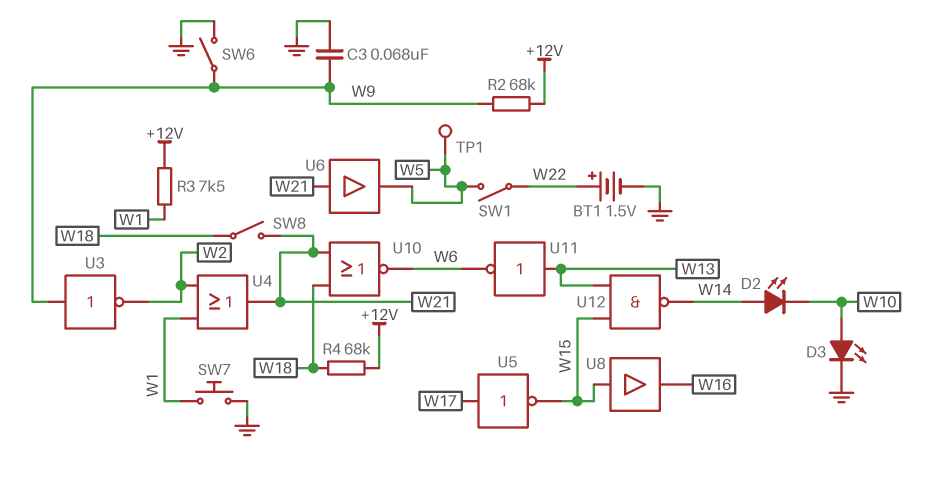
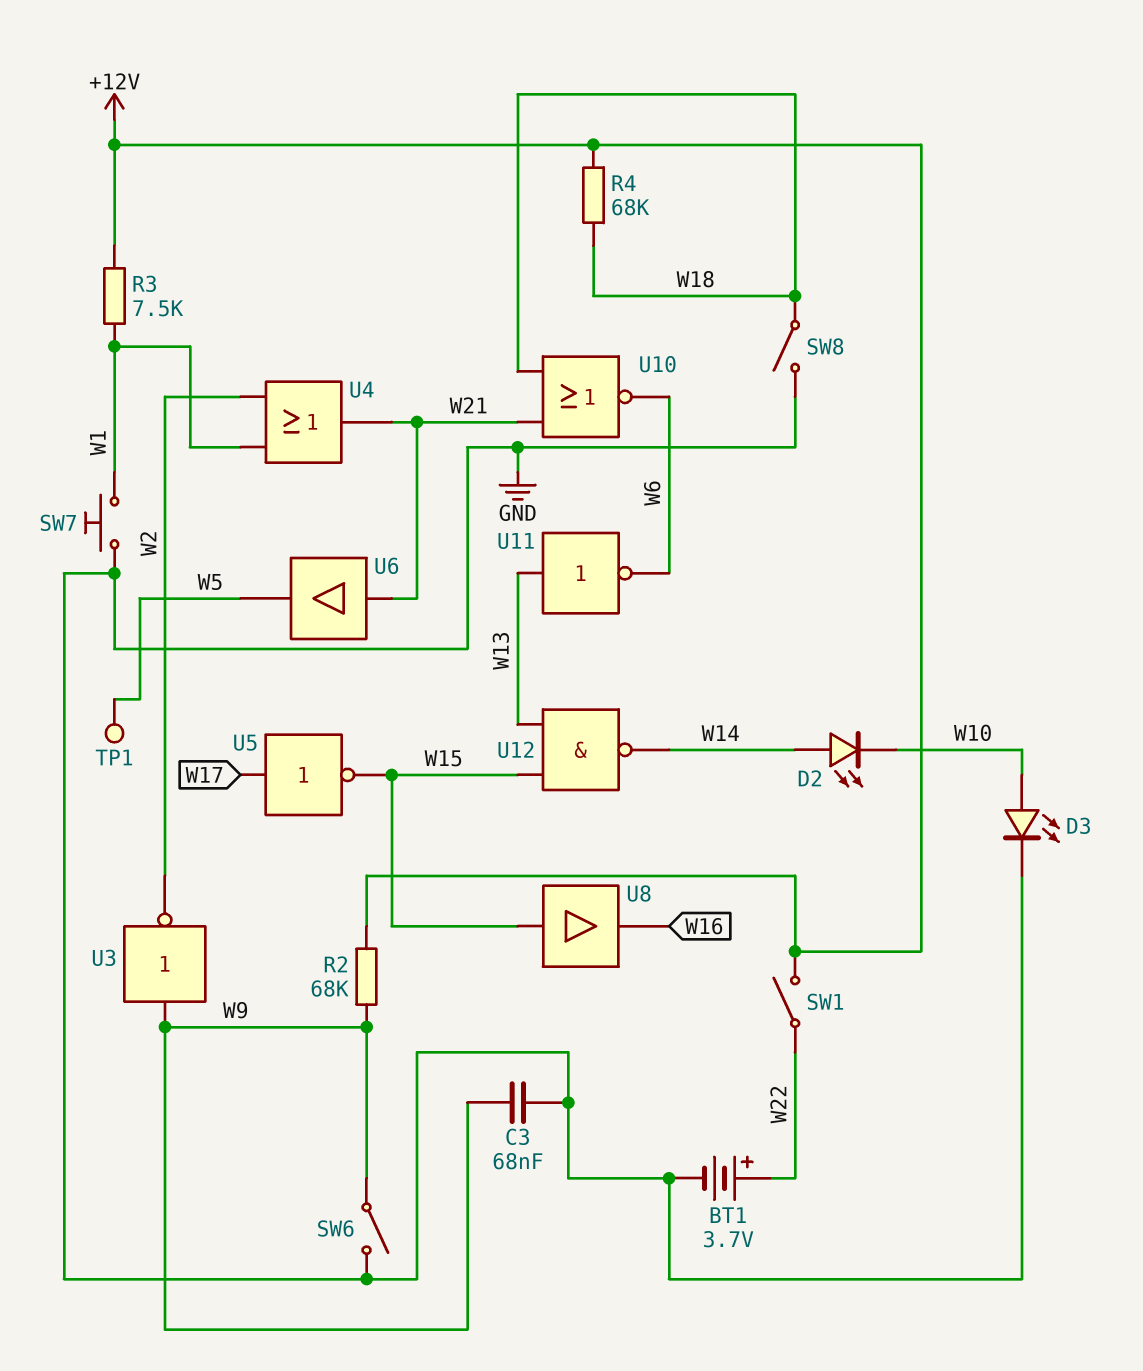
BT1: 1.5V (plus W22, minus GND) -> 3.7V (plus W22, minus GND)
SW1: switch (W5, W22) -> switch (+12V, W22)
SW8: switch (W18, W21) -> switch (GND, W18)

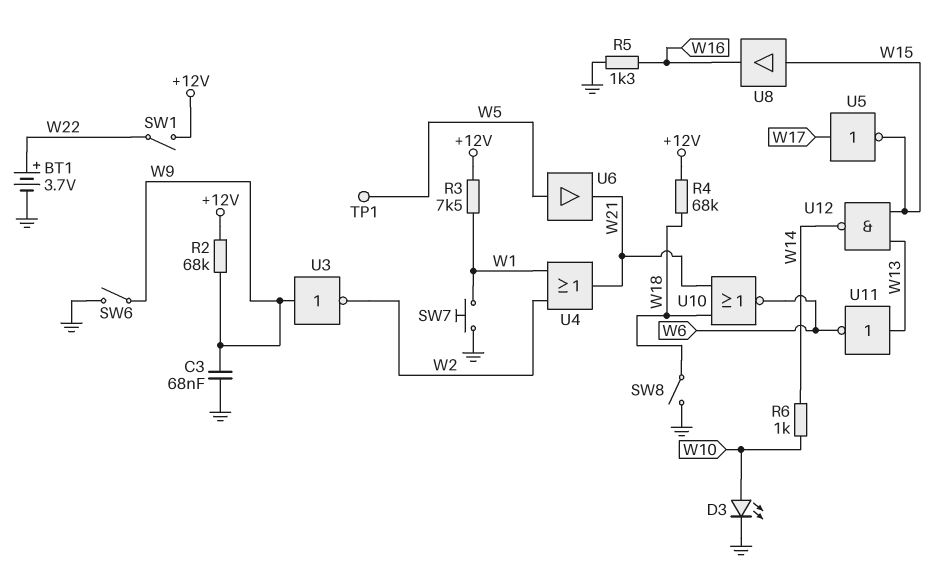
D2: LED (A W14, K W10) -> none
R5: none -> 1.3k (GND, W16)
R6: none -> 1k (W10, W14)
U6: buffer (in W21, out W5) -> buffer (in W5, out W21)

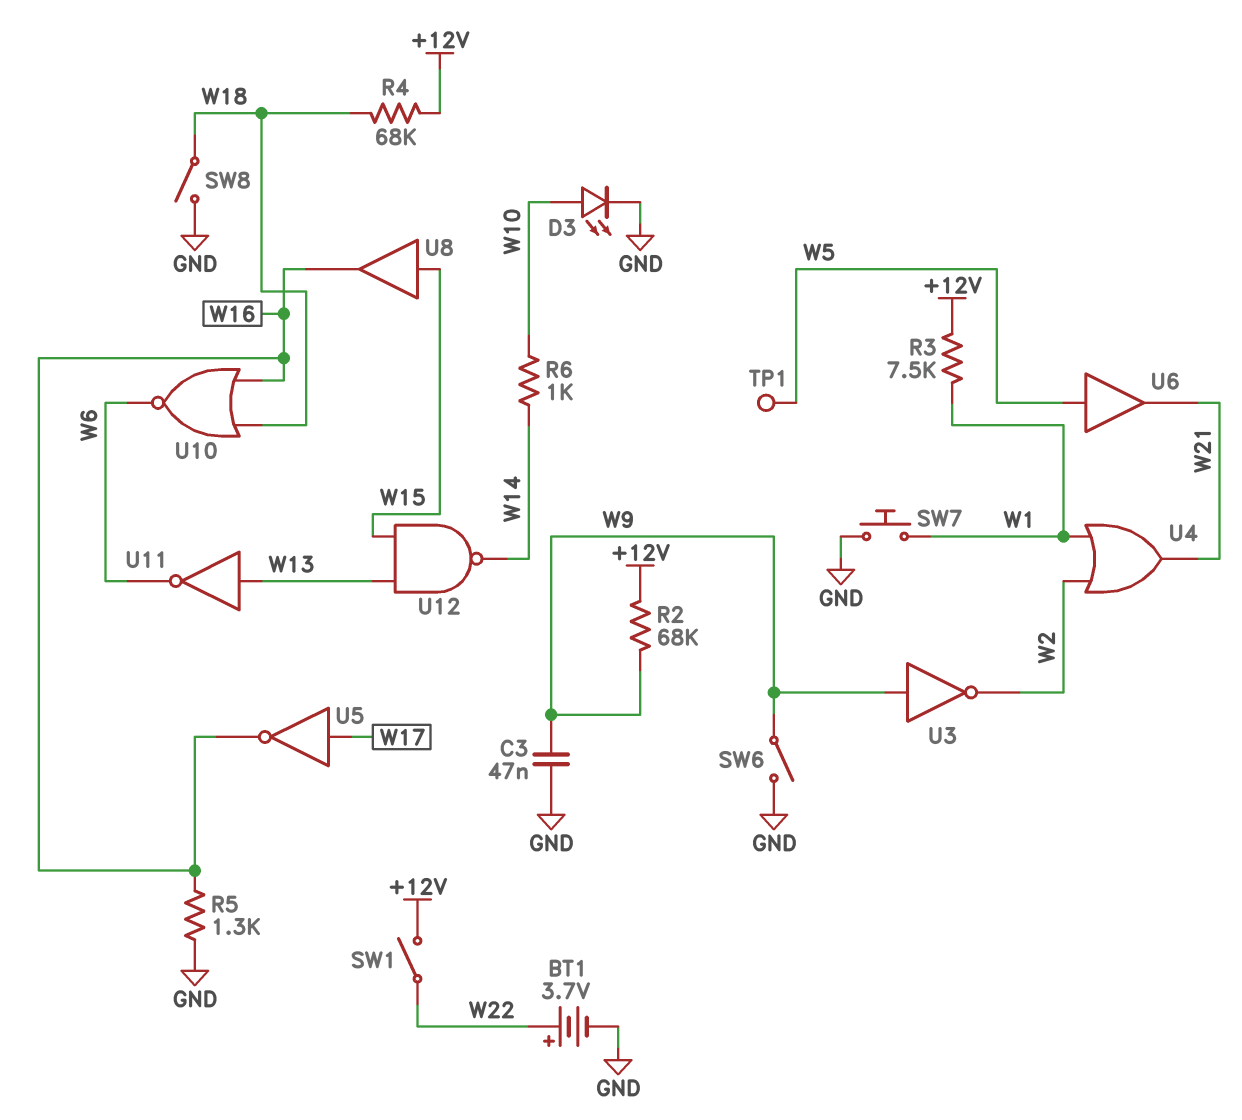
C3: 68nF (GND, W9) -> 47nF (GND, W9)
U5: NOT (in W17, out W15) -> NOT (in W17, out W16)
U10: NOR (in W18, in W21, out W6) -> NOR (in W16, in W18, out W6)

